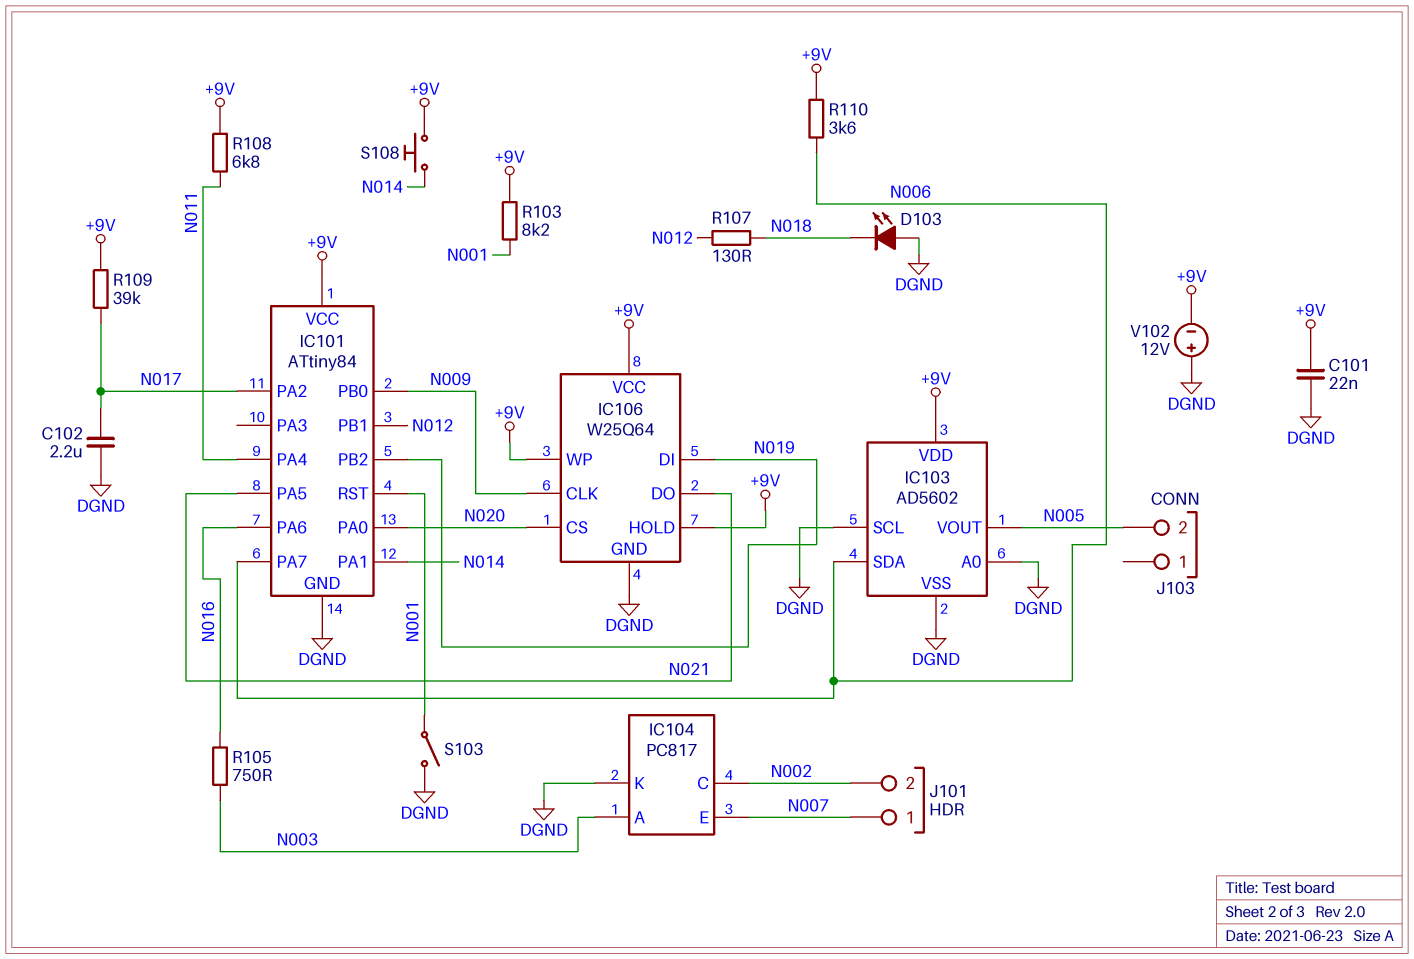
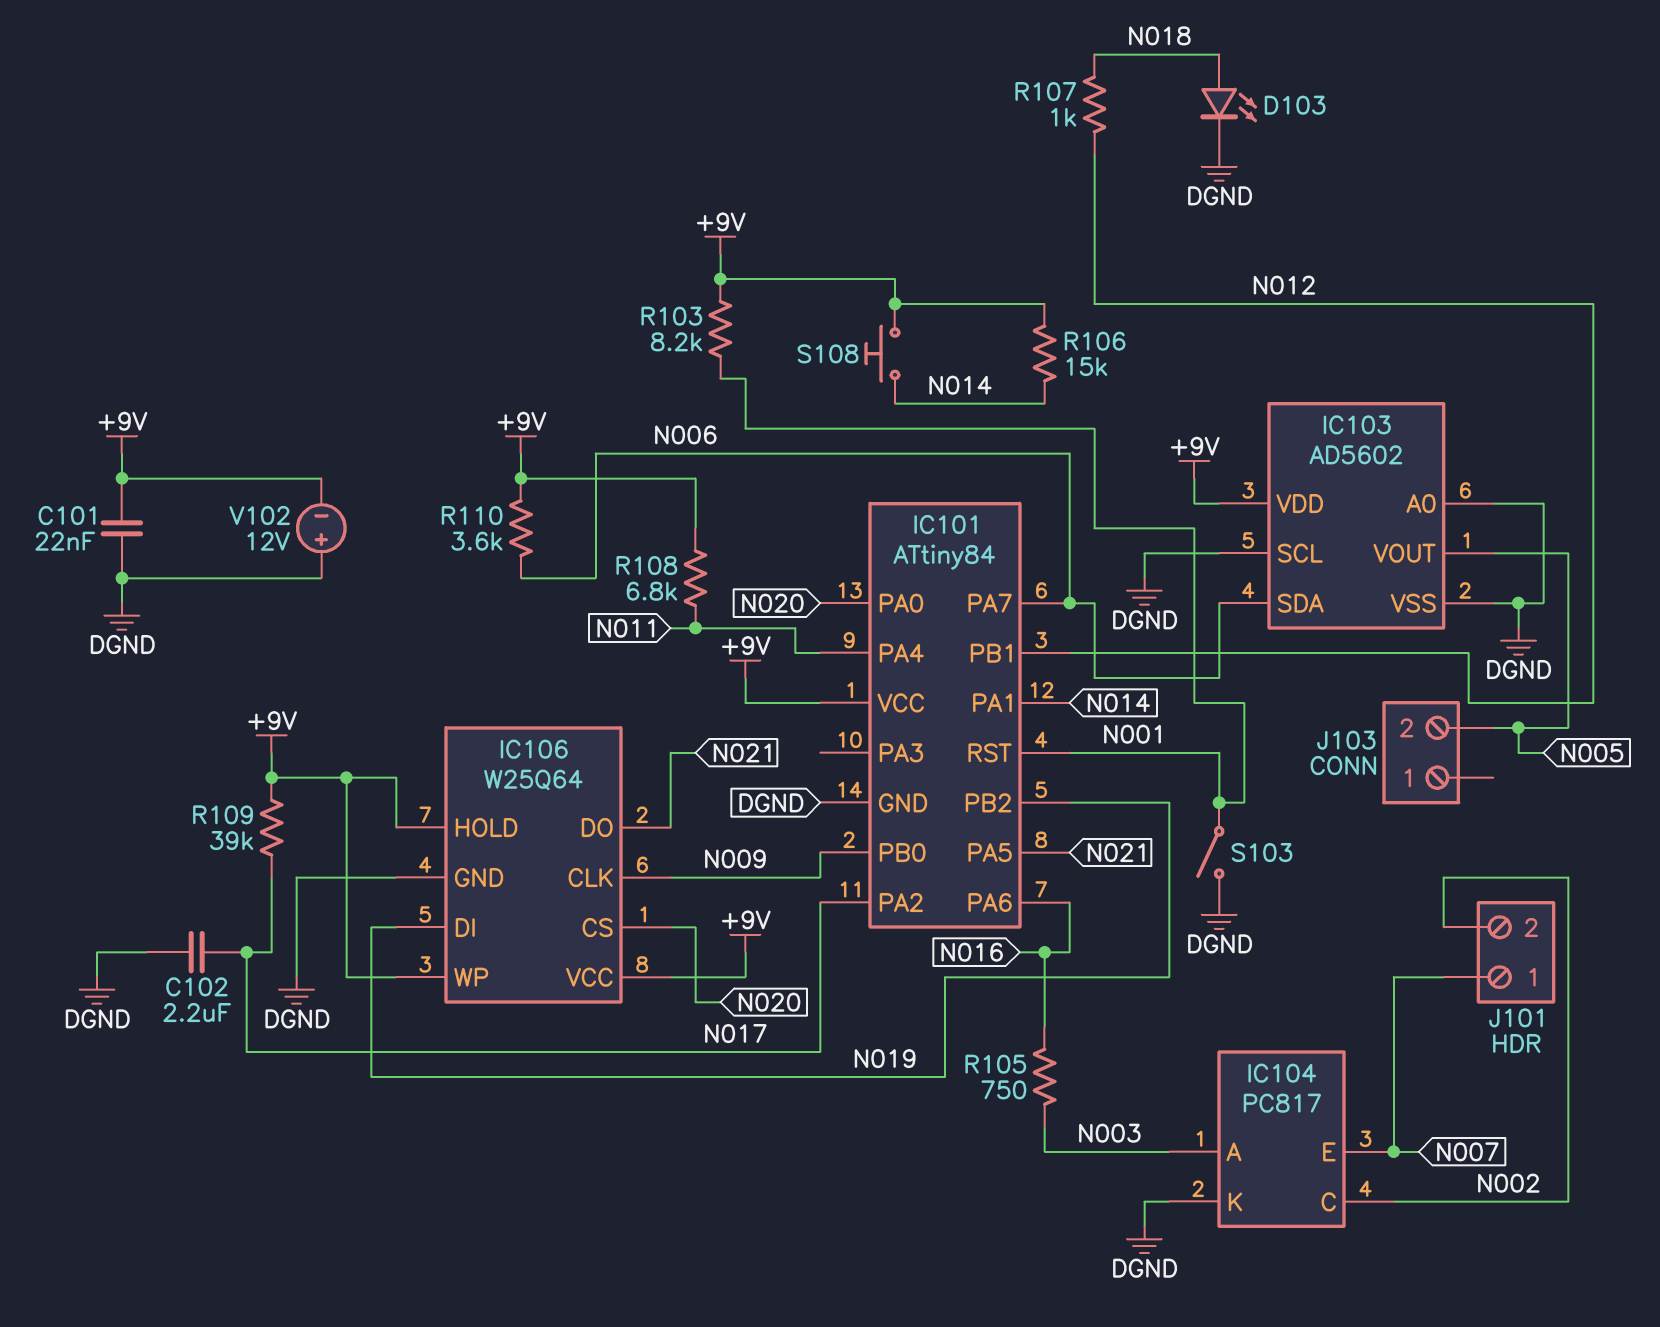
D103: LED (A DGND, K N018) -> LED (A N018, K DGND)
R106: none -> 15k (+9V, N014)
R107: 130 (N012, N018) -> 1k (N012, N018)

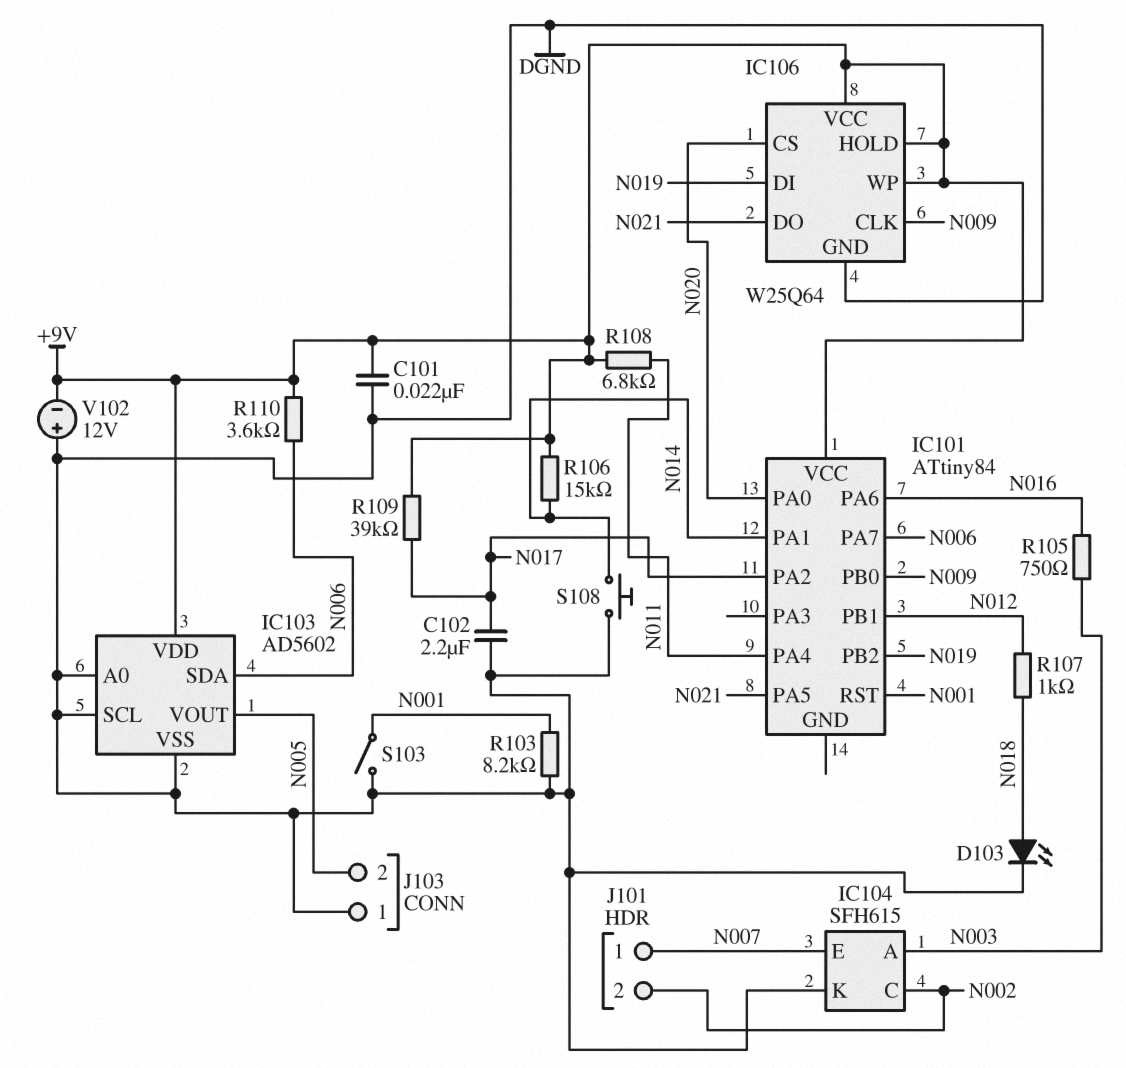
IC101 pin GND: DGND -> none
IC104: PC817 -> SFH615
J103 pin 1: none -> DGND
R103: 8.2k (+9V, N001) -> 8.2k (DGND, N001)
S108: button (+9V, N014) -> button (DGND, N014)

